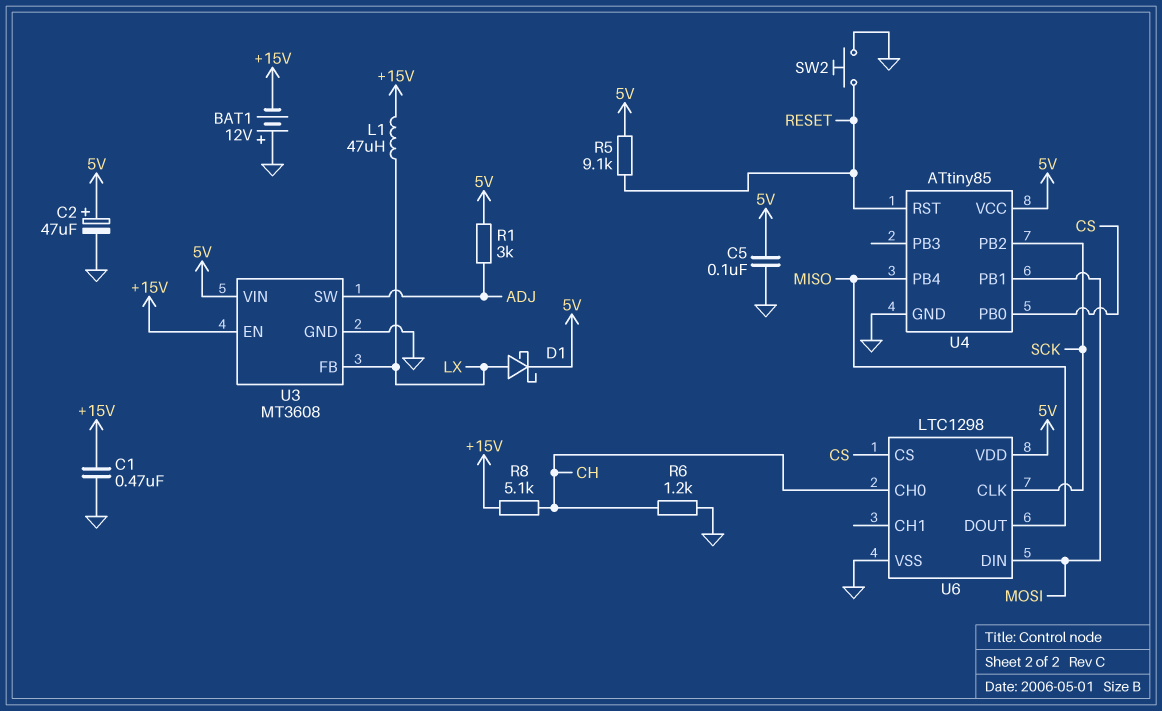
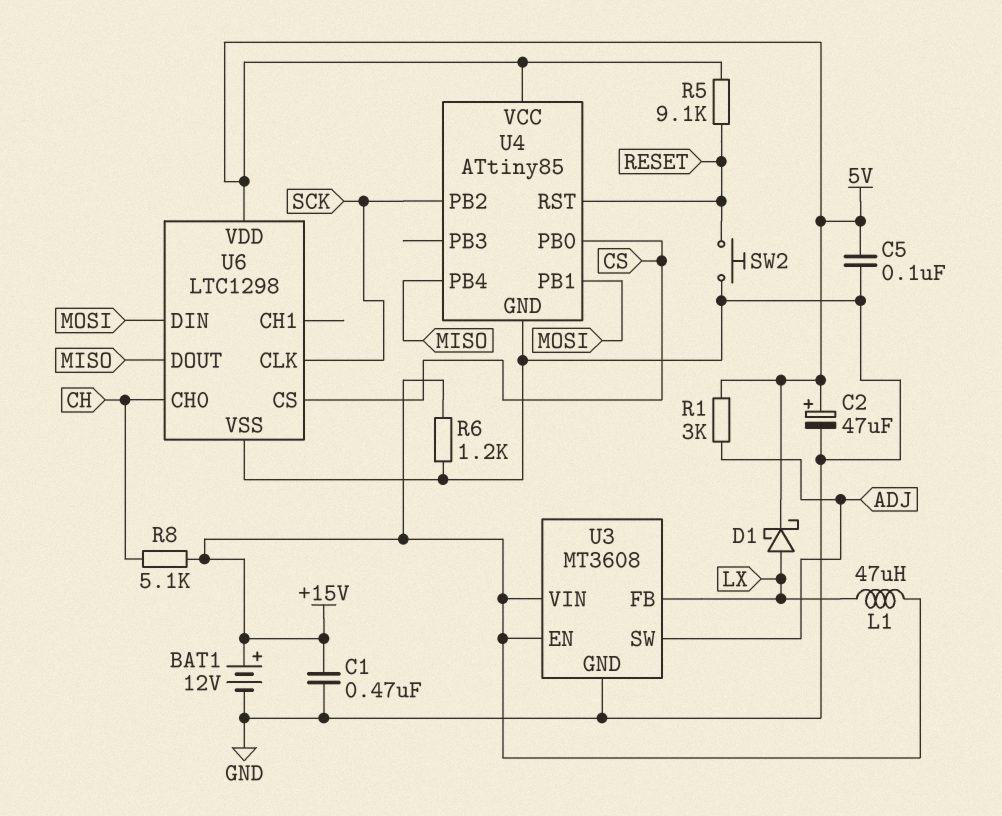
BAT1: 12V (plus GND, minus +15V) -> 12V (plus +15V, minus GND)
R6: 1.2k (CH, GND) -> 1.2k (+15V, GND)
U3 pin VIN: 5V -> +15V

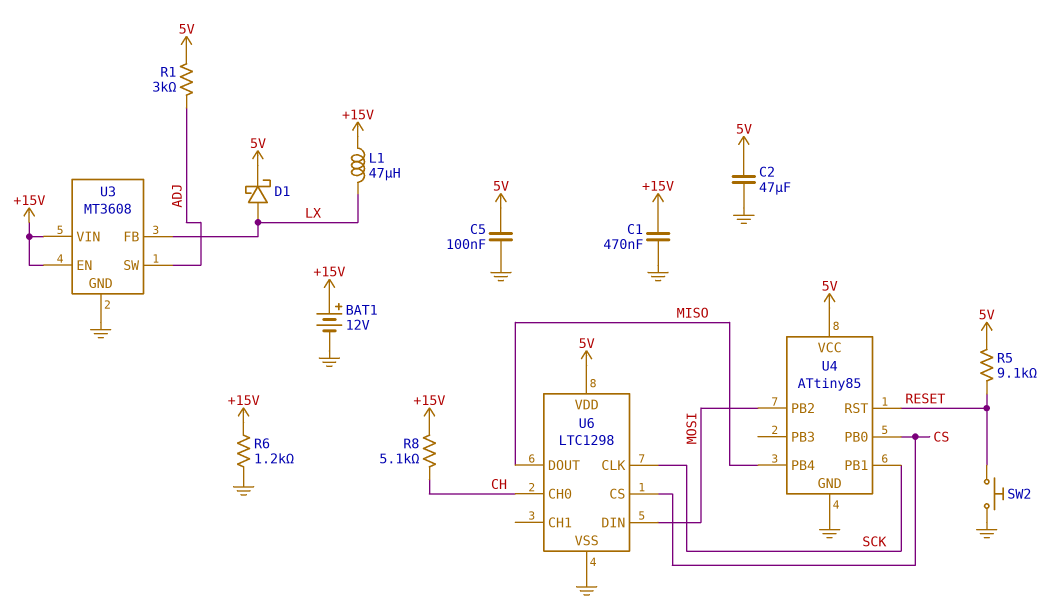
C2: 47uF (plus 5V, minus GND) -> 47uF (5V, GND)
U4 pin PB1: MOSI -> SCK
U4 pin PB2: SCK -> MOSI

